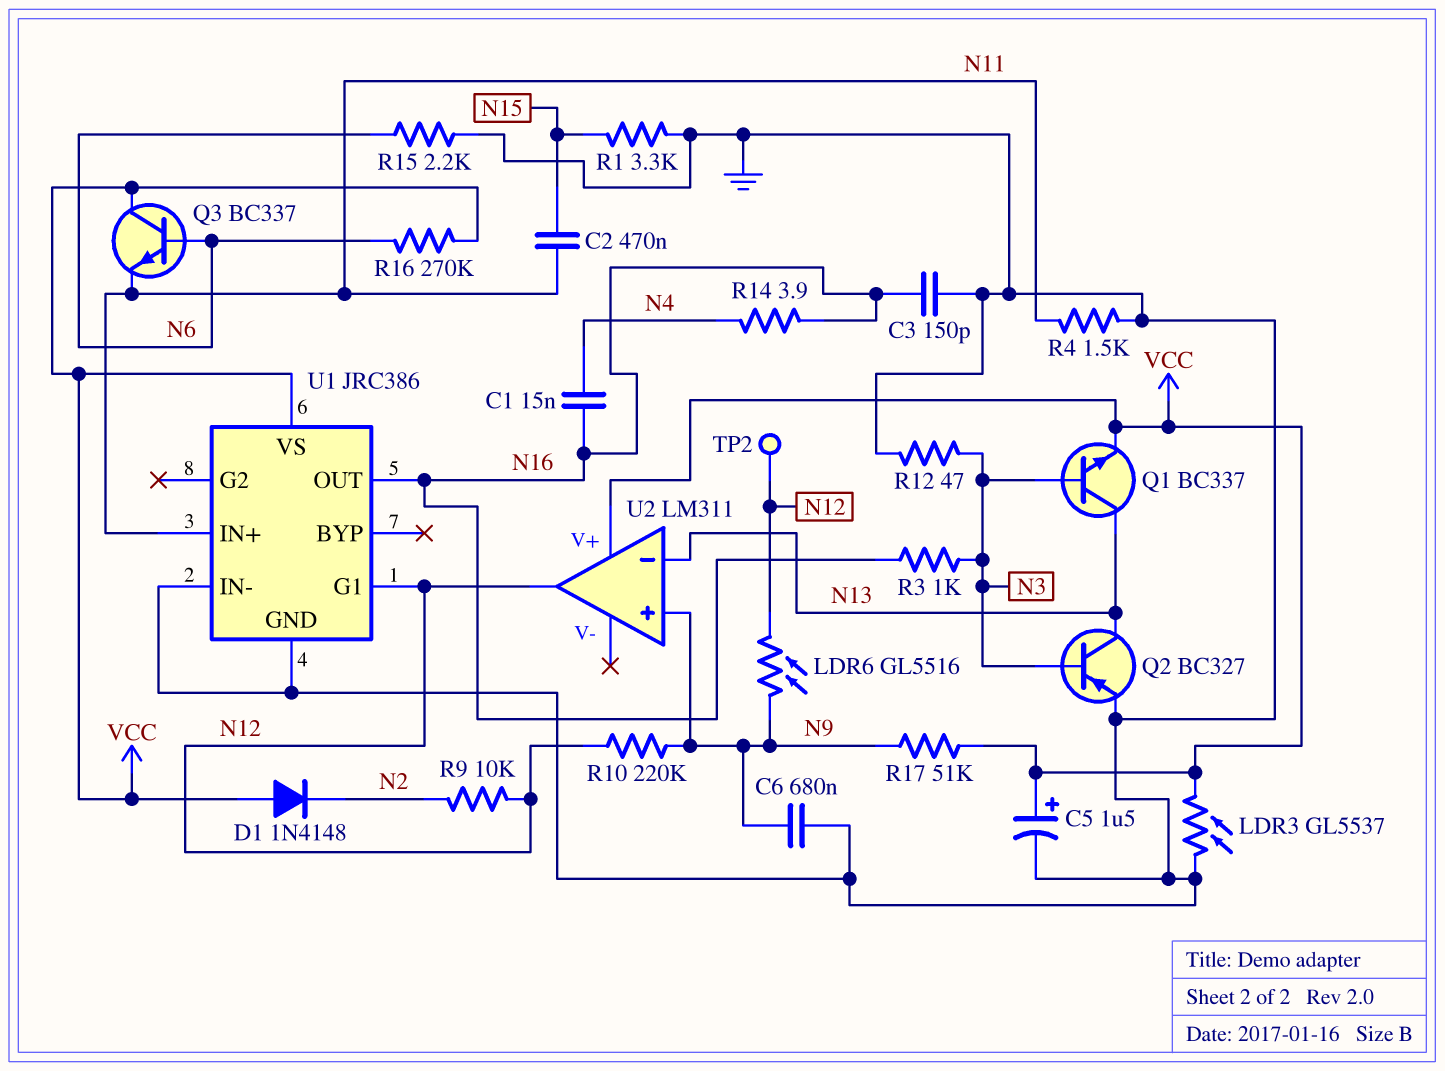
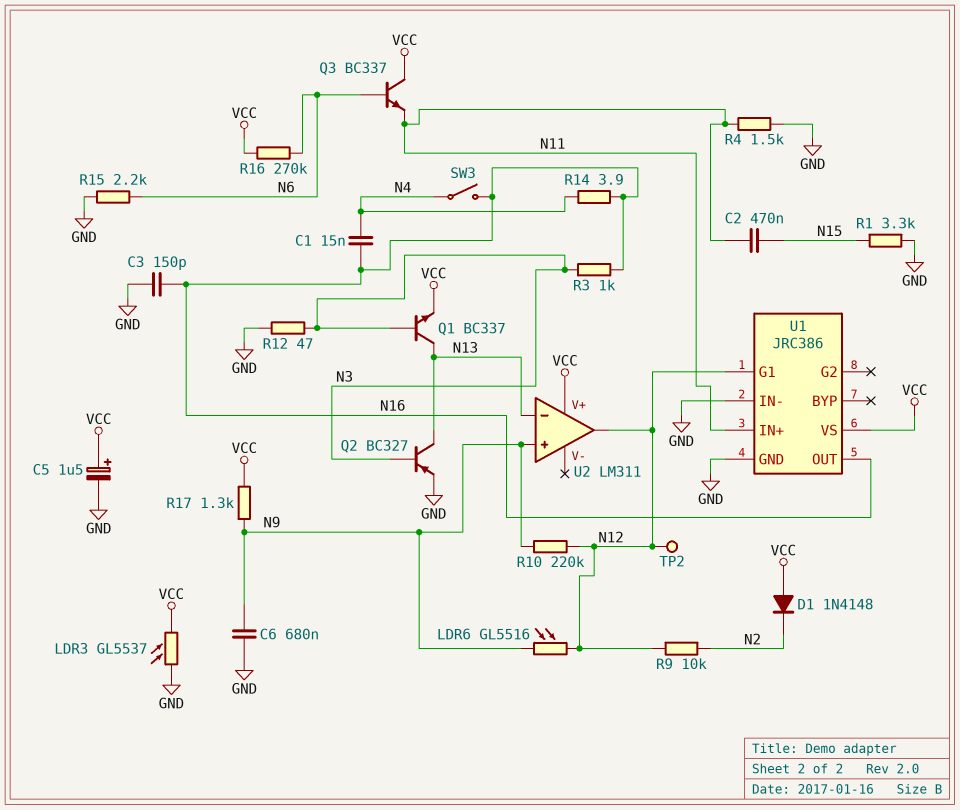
R17: 51k (N9, VCC) -> 1.3k (N9, VCC)
SW3: none -> switch (N4, N16)

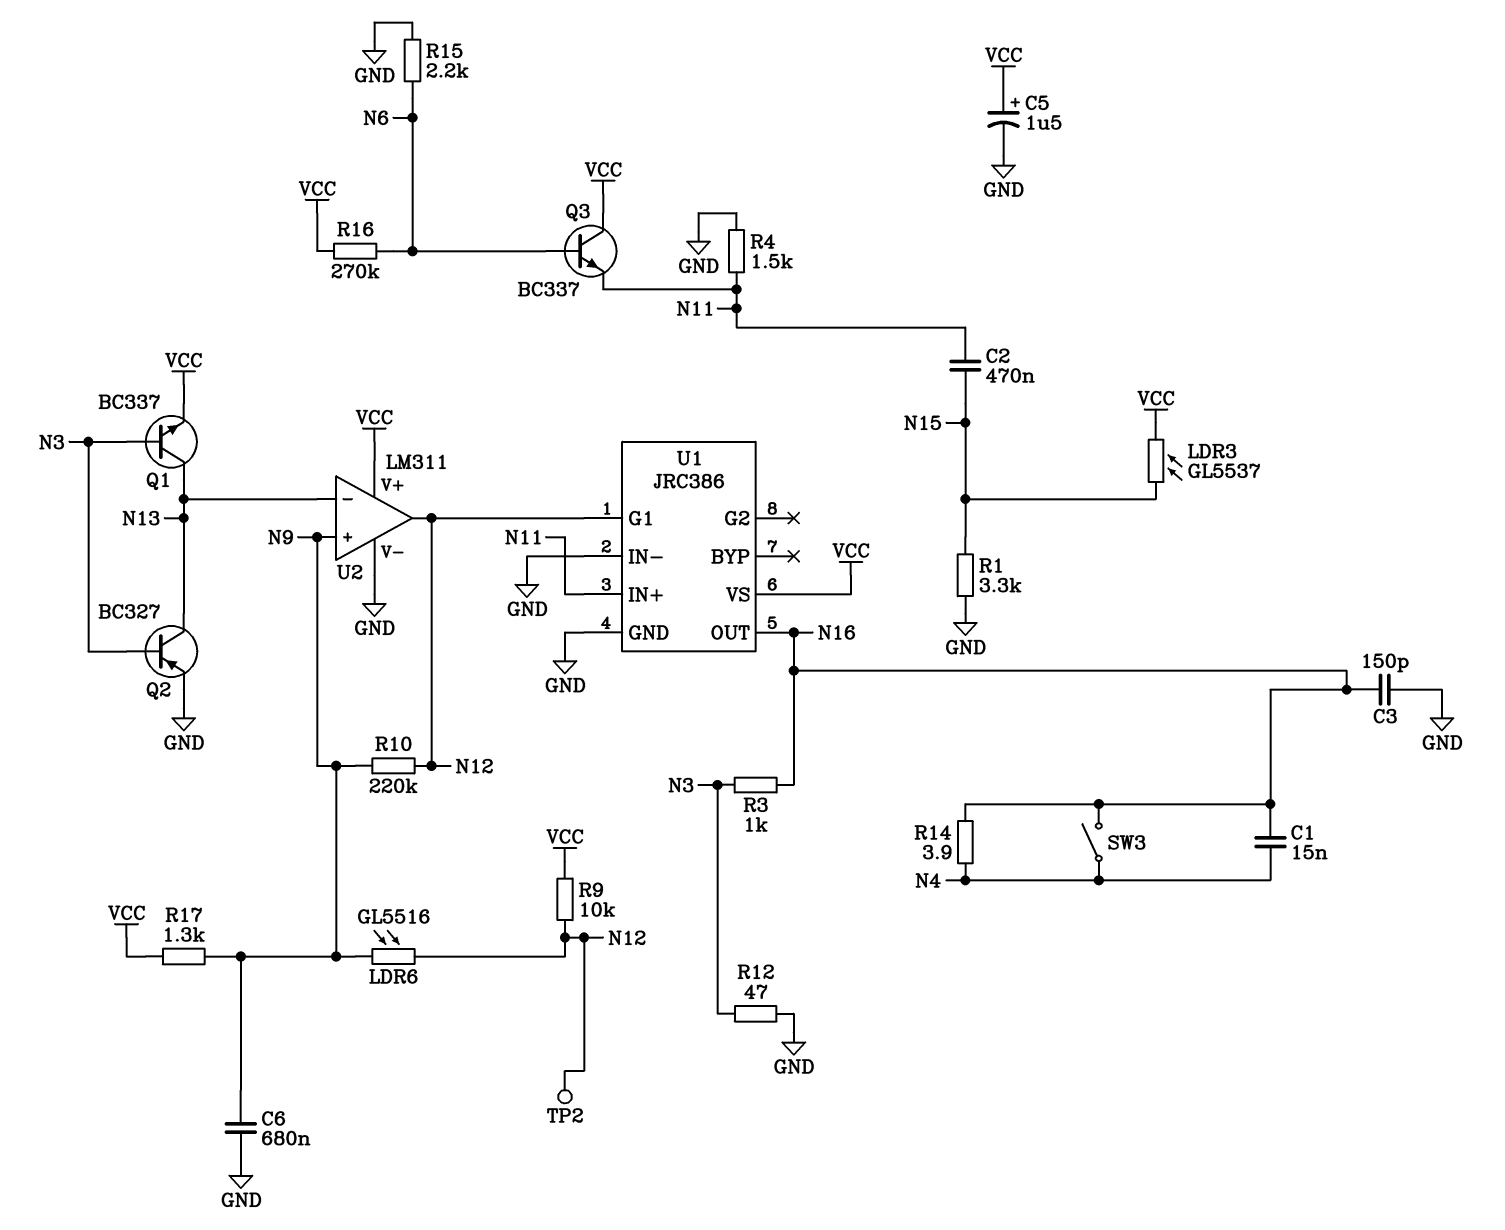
D1: diode 1N4148 (A VCC, K N2) -> none
LDR3: GL5537 (GND, VCC) -> GL5537 (N15, VCC)
R9: 10k (N2, N12) -> 10k (N12, VCC)
U2 pin V-: none -> GND

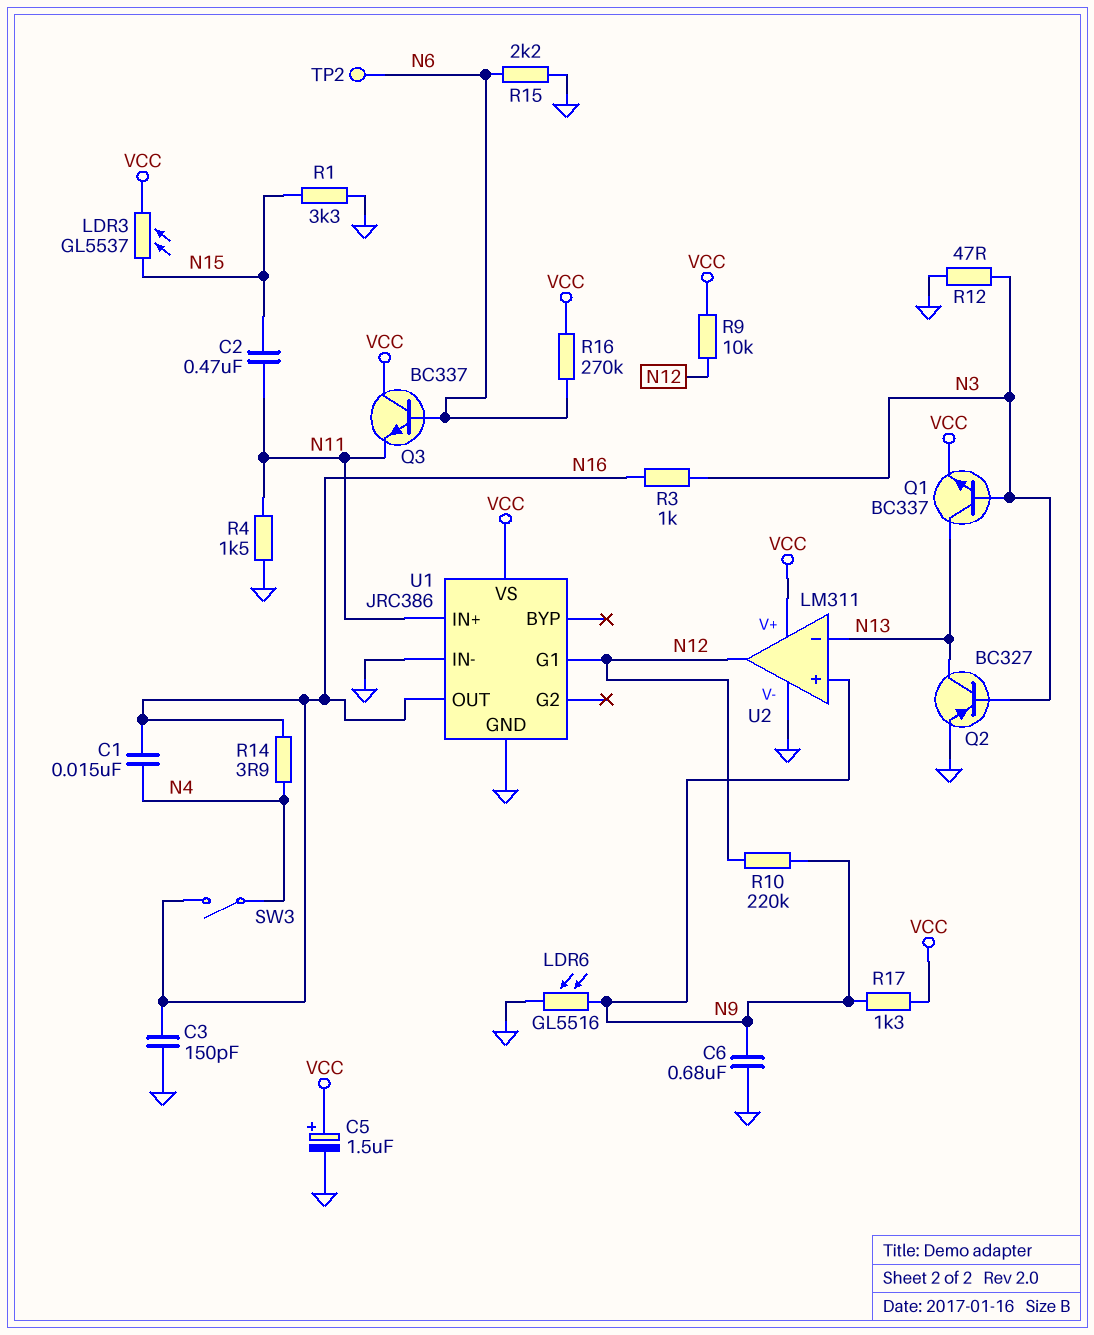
LDR6: GL5516 (N9, N12) -> GL5516 (GND, N9)
TP2: test point (N12) -> test point (N6)

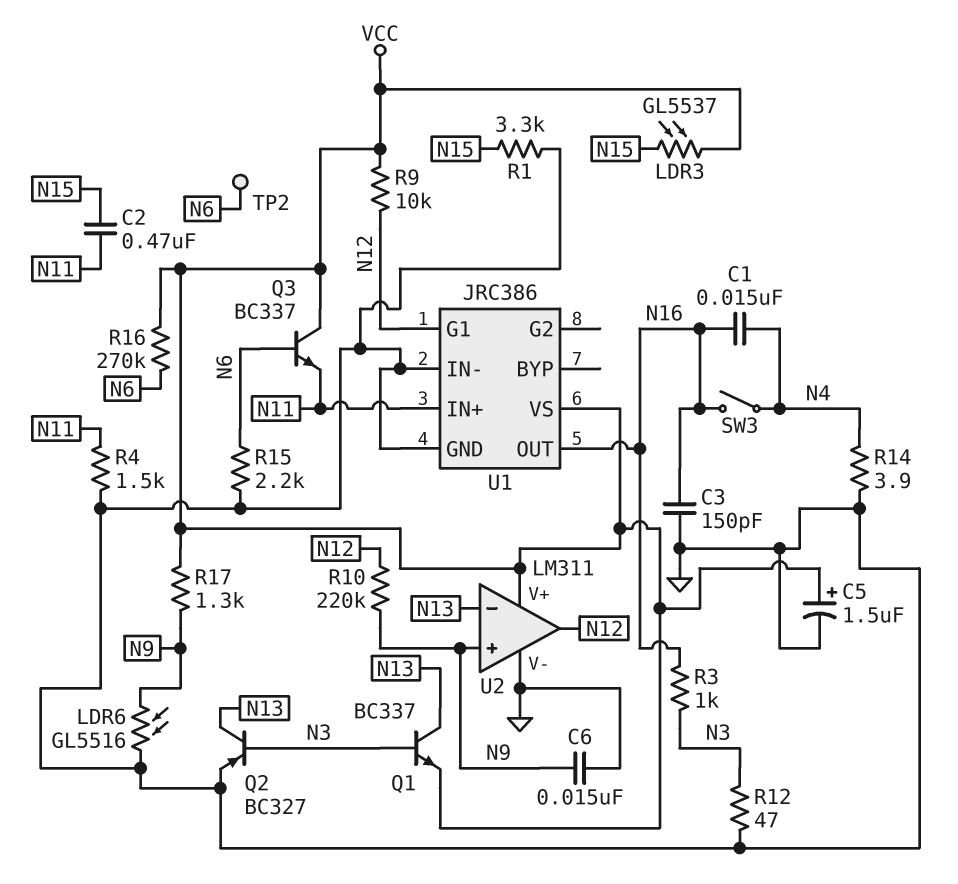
C6: 680nF (GND, N9) -> 15nF (GND, N9)
R14: 3.9 (N4, N16) -> 3.9 (GND, N4)

